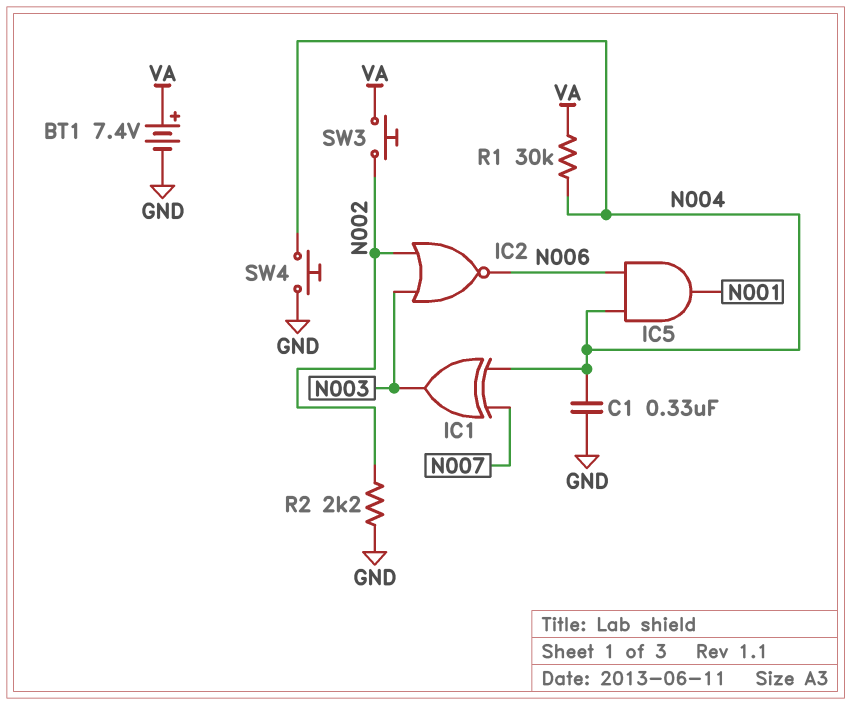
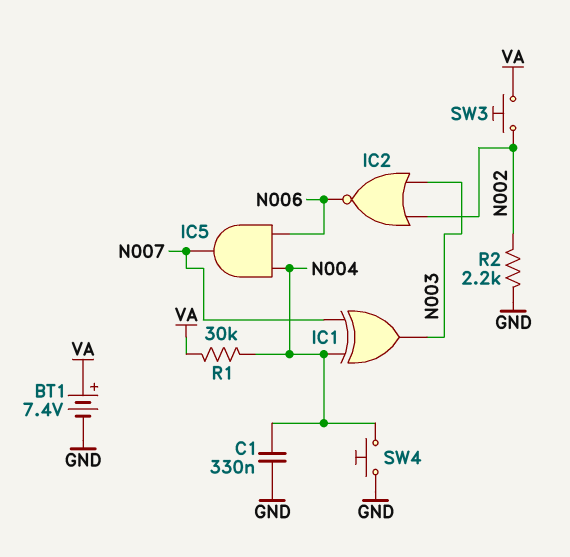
IC5: AND (in N004, in N006, out N001) -> AND (in N004, in N006, out N007)

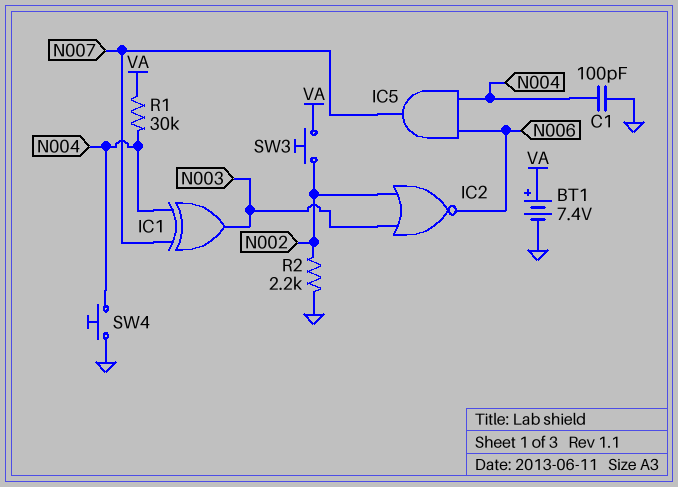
C1: 330nF (GND, N004) -> 100pF (GND, N004)

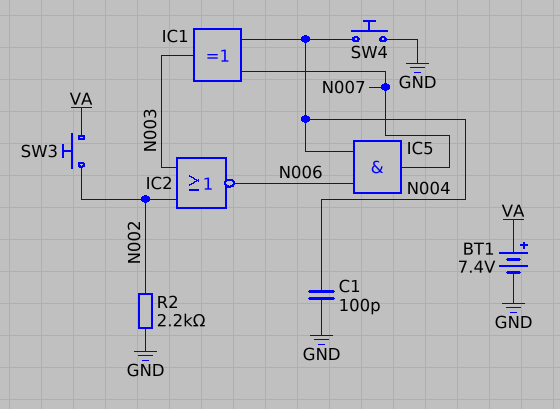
R1: 30k (N004, VA) -> none

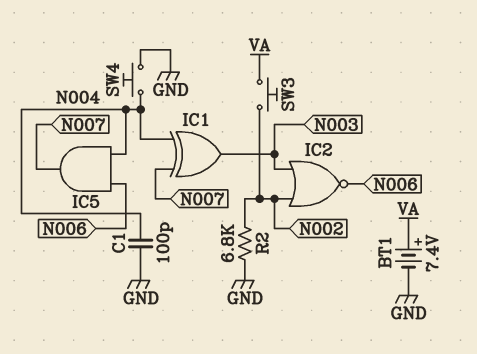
R2: 2.2k (GND, N002) -> 6.8k (GND, N002)

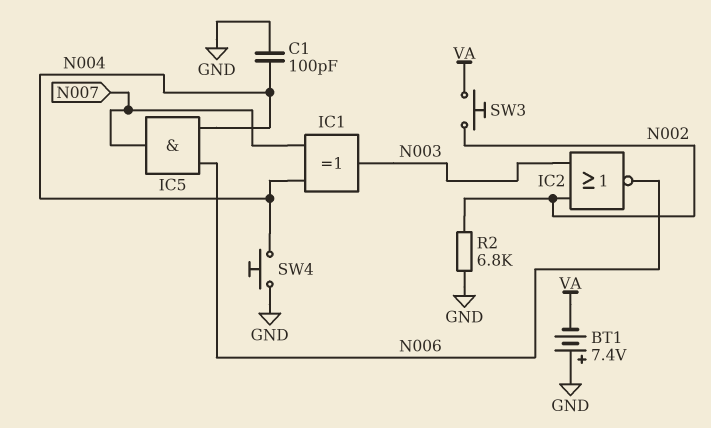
BT1: 7.4V (plus VA, minus GND) -> 7.4V (plus GND, minus VA)

